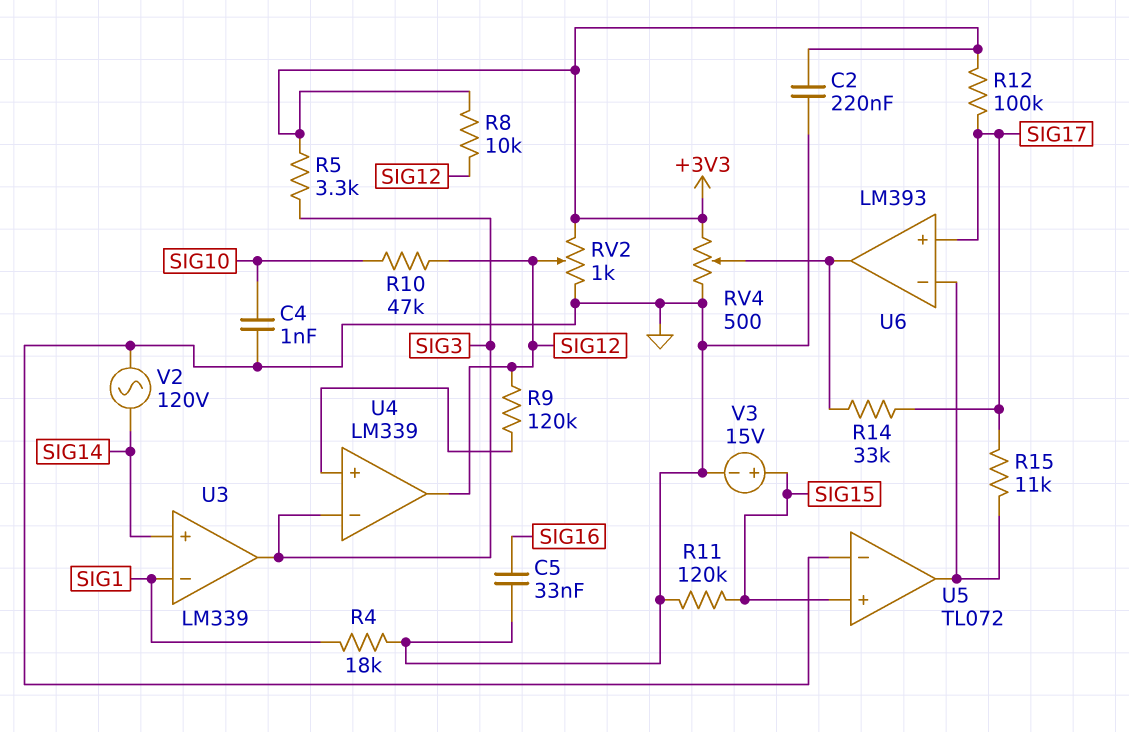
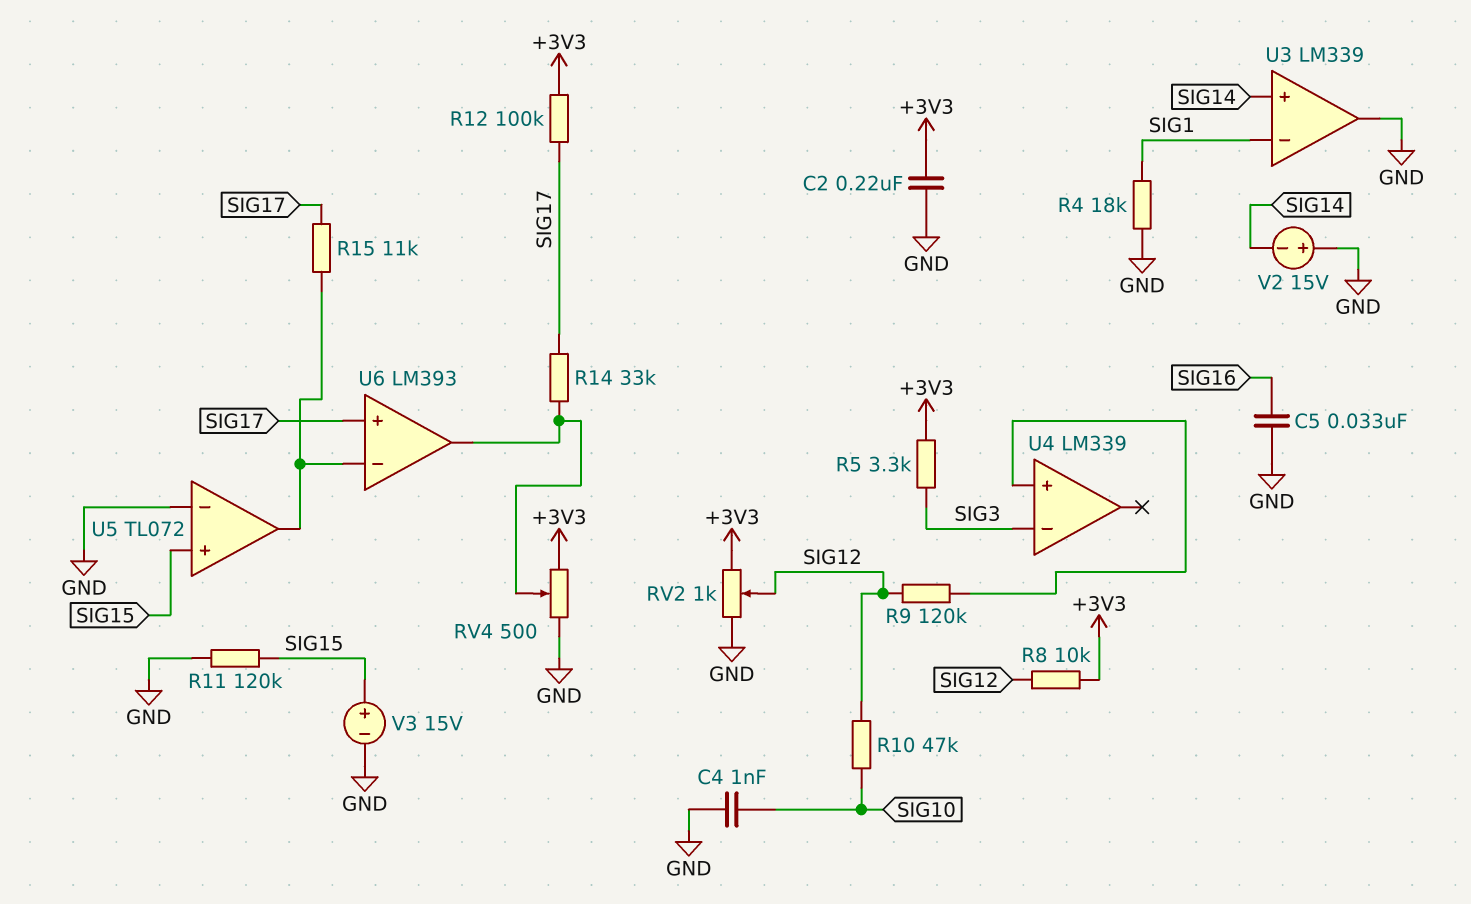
U3 pin out: SIG3 -> GND
U4 pin out: SIG12 -> none
V2: AC 120V (GND, SIG14) -> 15V (plus GND, minus SIG14)

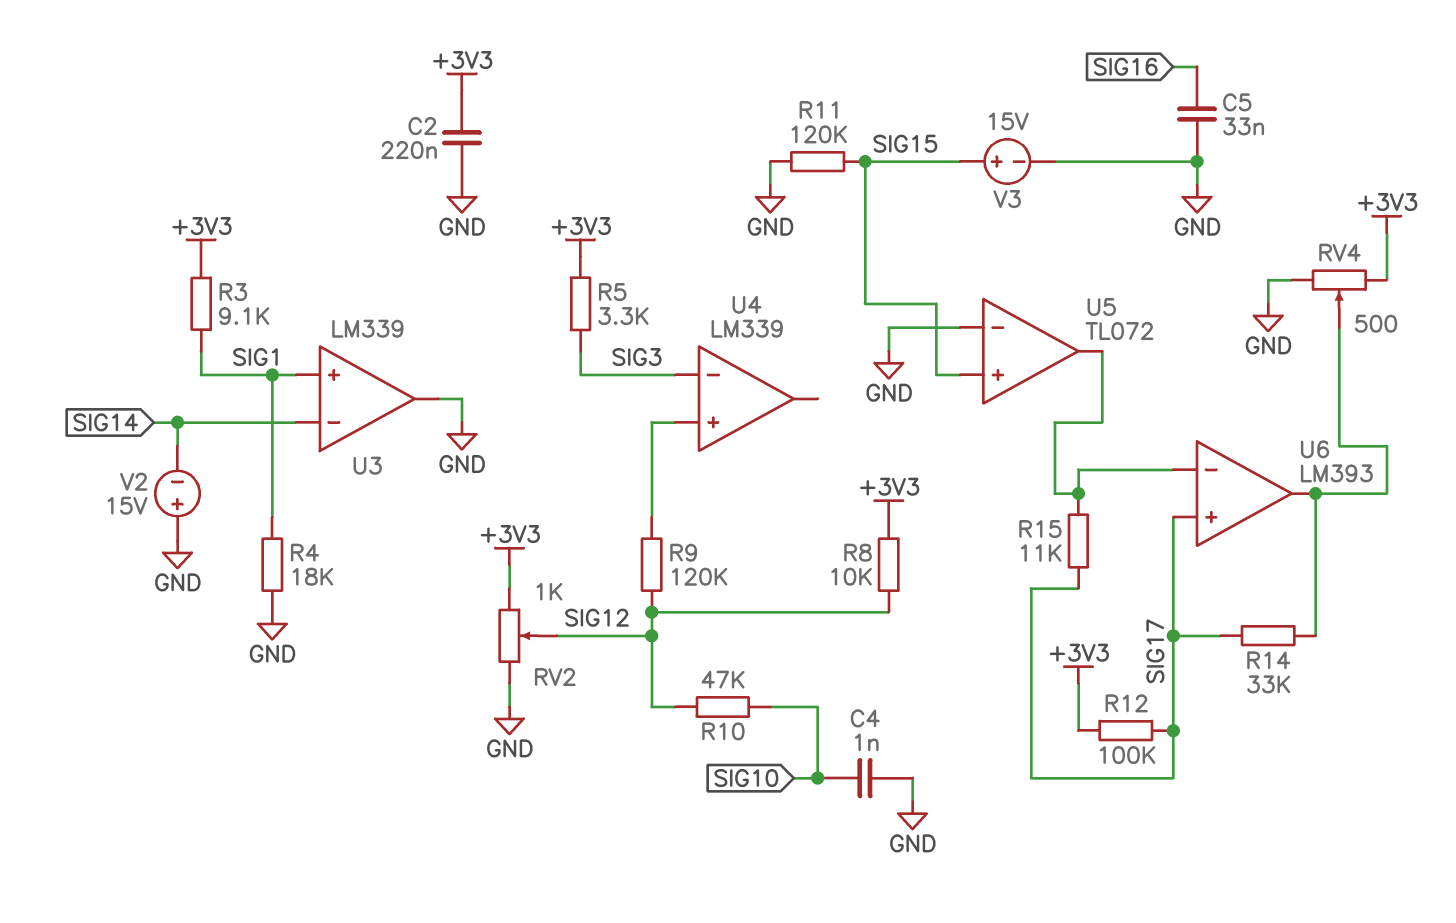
R3: none -> 9.1k (+3V3, SIG1)
U3 pin in+: SIG14 -> SIG1
U3 pin in-: SIG1 -> SIG14

